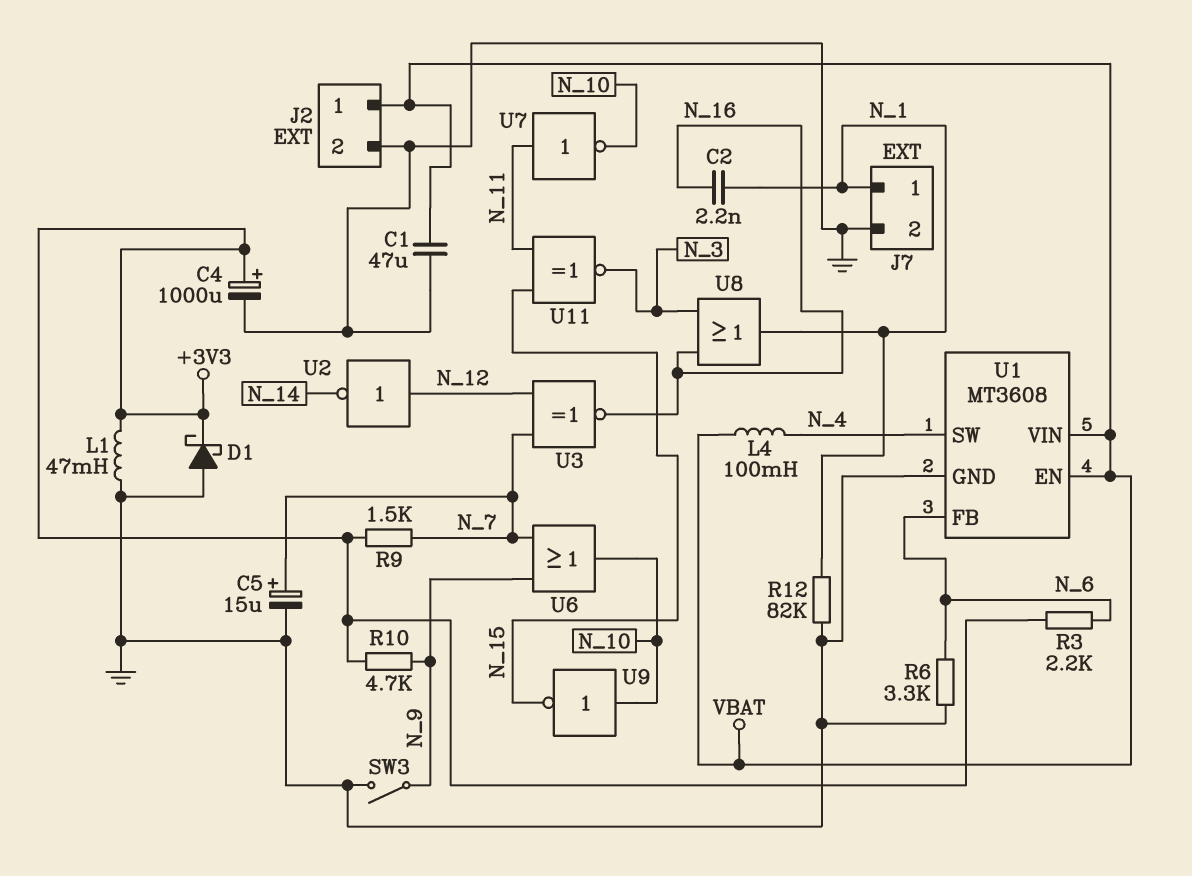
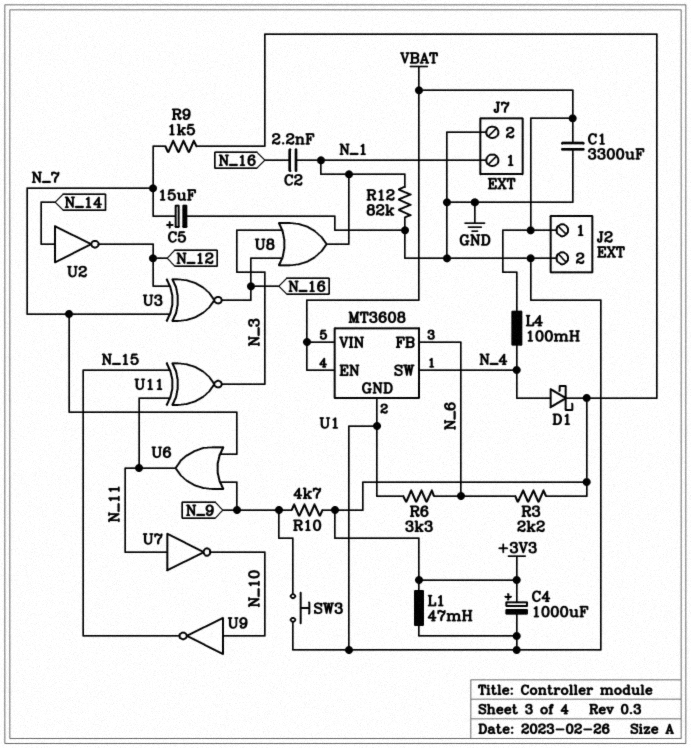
C1: 47uF (GND, VBAT) -> 3300uF (GND, VBAT)
D1: schottky (A GND, K +3V3) -> schottky (A N_4, K +3V3)
SW3: switch (GND, N_9) -> button (GND, N_9)
U2: NOT (in N_12, out N_14) -> NOT (in N_14, out N_12)
U6: OR (in N_7, in N_9, out N_10) -> OR (in N_7, in N_9, out N_11)

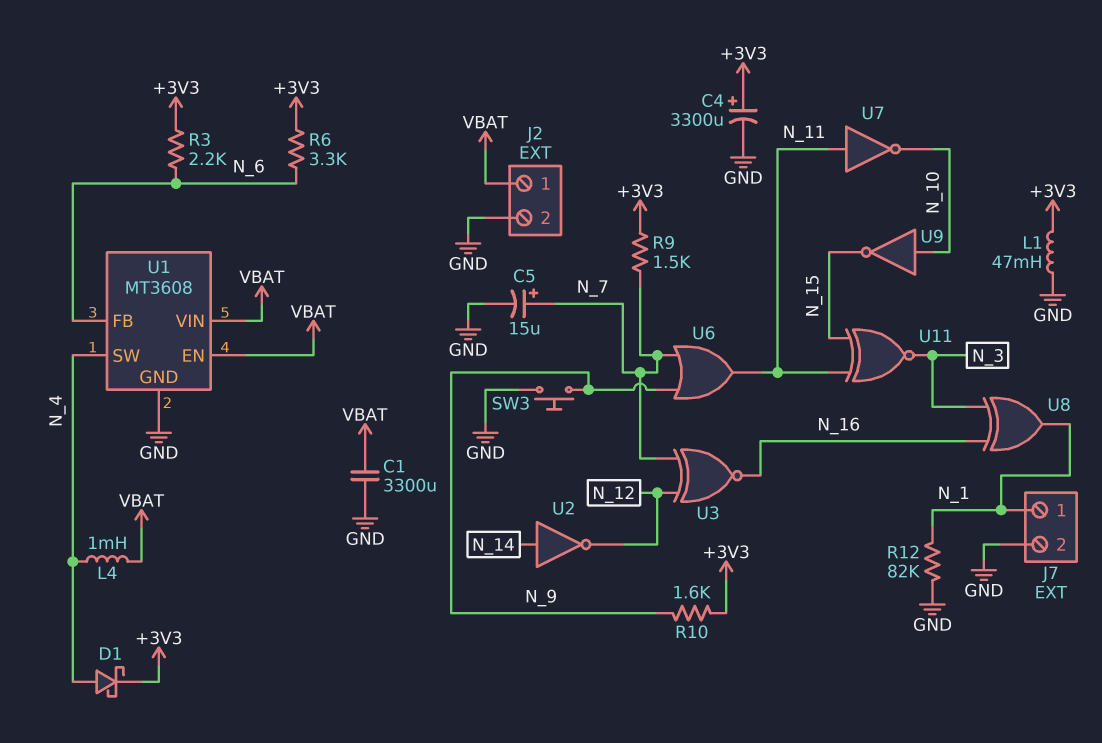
C2: 2.2nF (N_1, N_16) -> none
C4: 1000uF (plus +3V3, minus GND) -> 3300uF (plus +3V3, minus GND)
L4: 100mH (N_4, VBAT) -> 1mH (N_4, VBAT)
R6: 3.3k (GND, N_6) -> 3.3k (+3V3, N_6)
R10: 4.7k (+3V3, N_9) -> 1.6k (+3V3, N_9)
U8: OR (in N_3, in N_16, out N_1) -> XOR (in N_3, in N_16, out N_1)

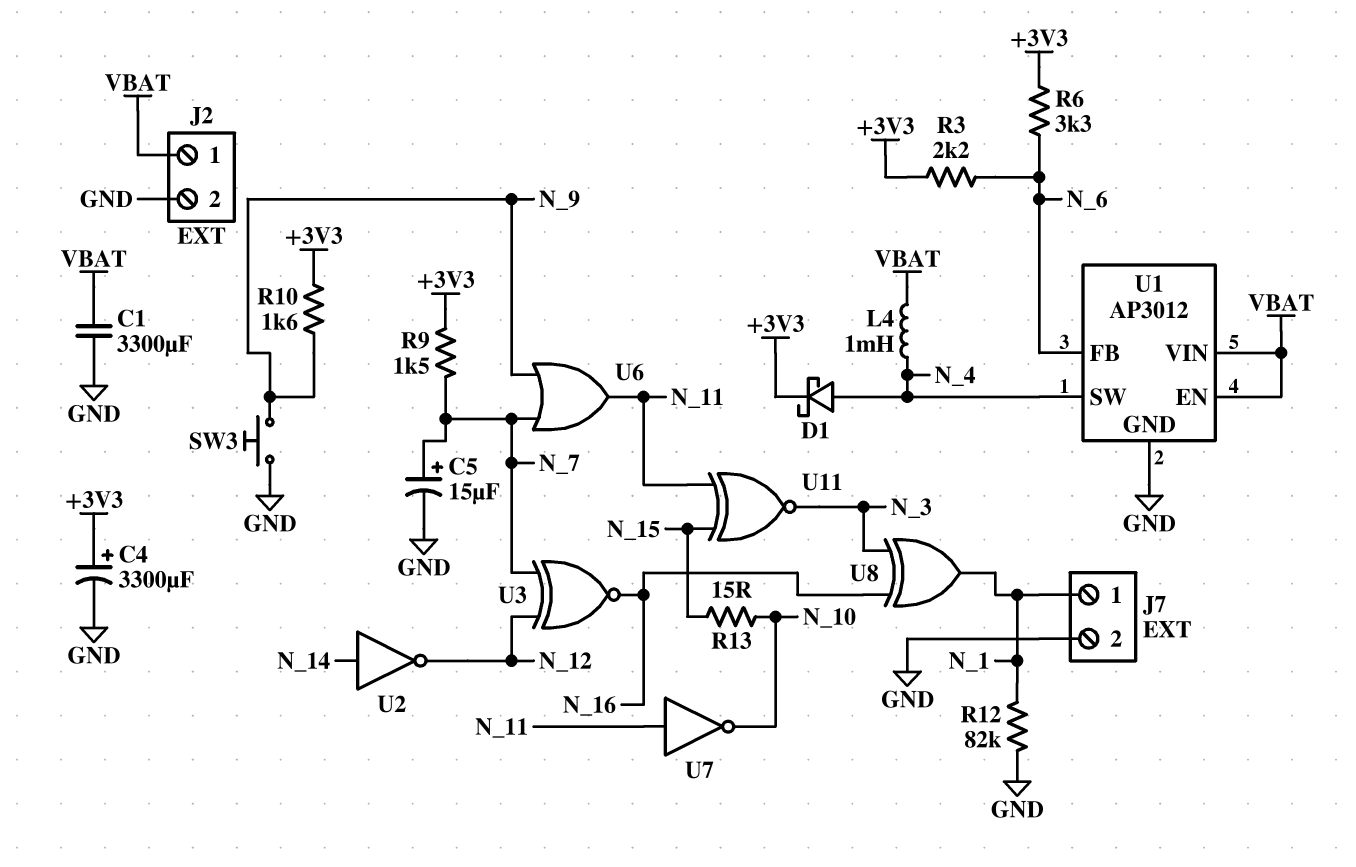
L1: 47mH (+3V3, GND) -> none
R13: none -> 15 (N_10, N_15)
U1: MT3608 -> AP3012
U9: NOT (in N_10, out N_15) -> none

